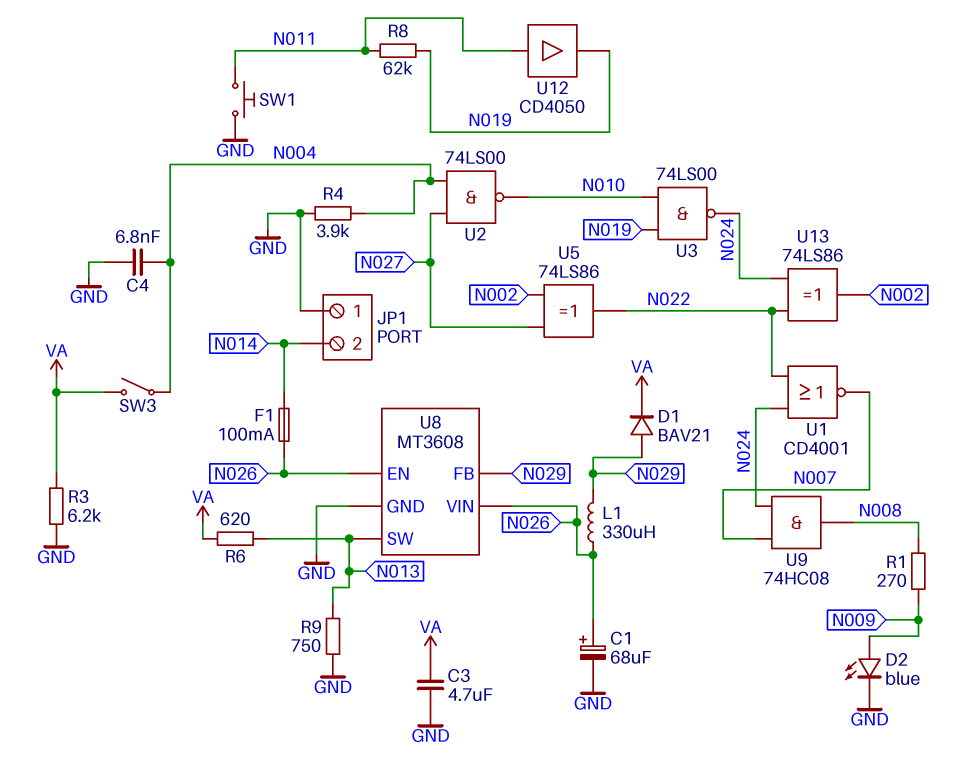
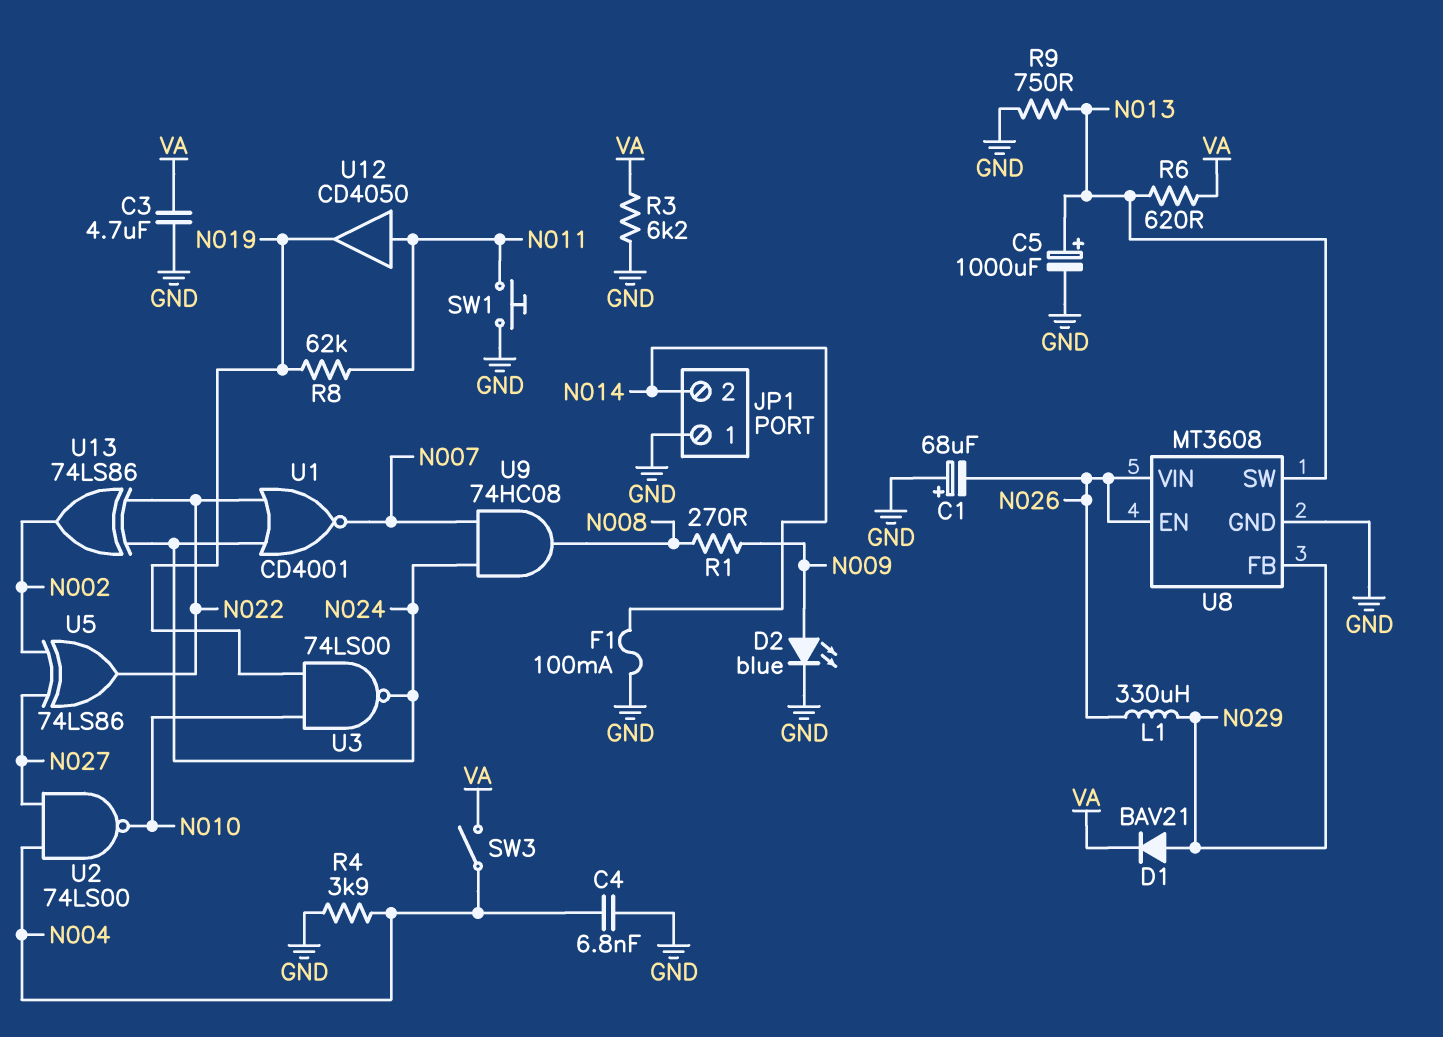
C1: 68uF (plus N026, minus GND) -> 68uF (plus GND, minus N026)
C5: none -> 1000uF (plus N013, minus GND)
F1: 100mA (N014, N026) -> 100mA (GND, N014)

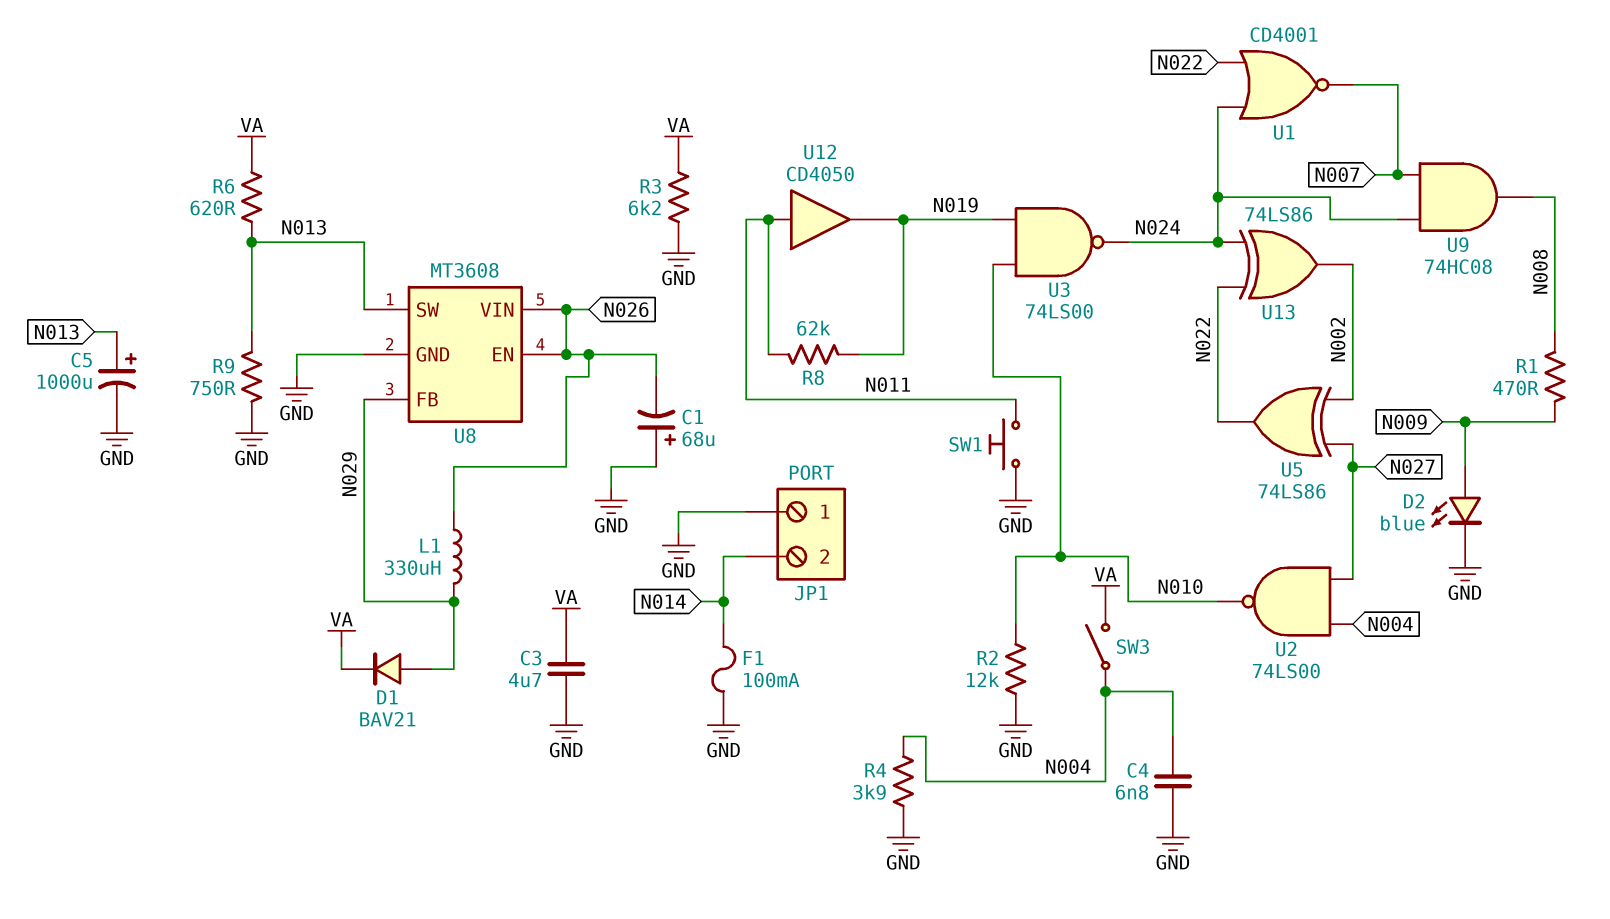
R1: 270 (N008, N009) -> 470 (N008, N009)
R2: none -> 12k (GND, N010)

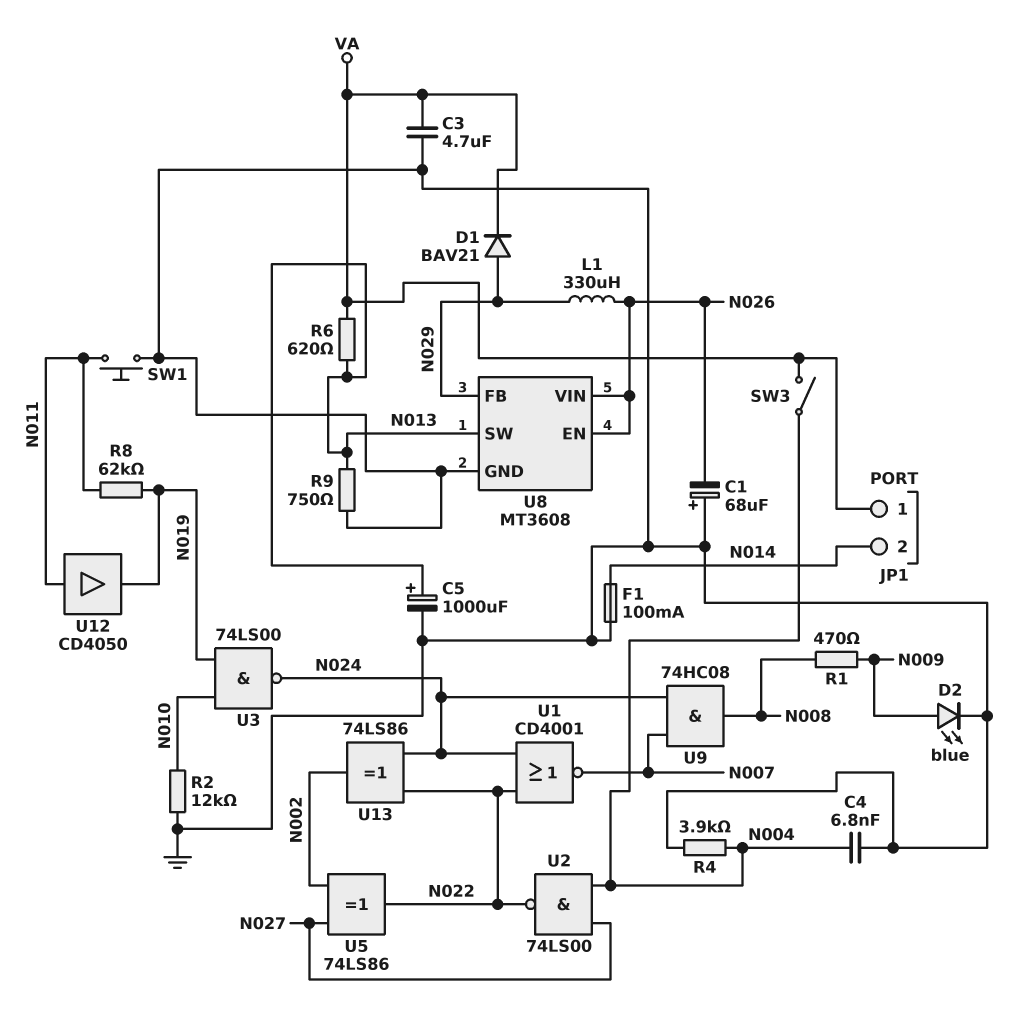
JP1 pin 1: GND -> VA
R3: 6.2k (GND, VA) -> none
U2: NAND 74LS00 (in N004, in N027, out N010) -> NAND 74LS00 (in N004, in N027, out N022)

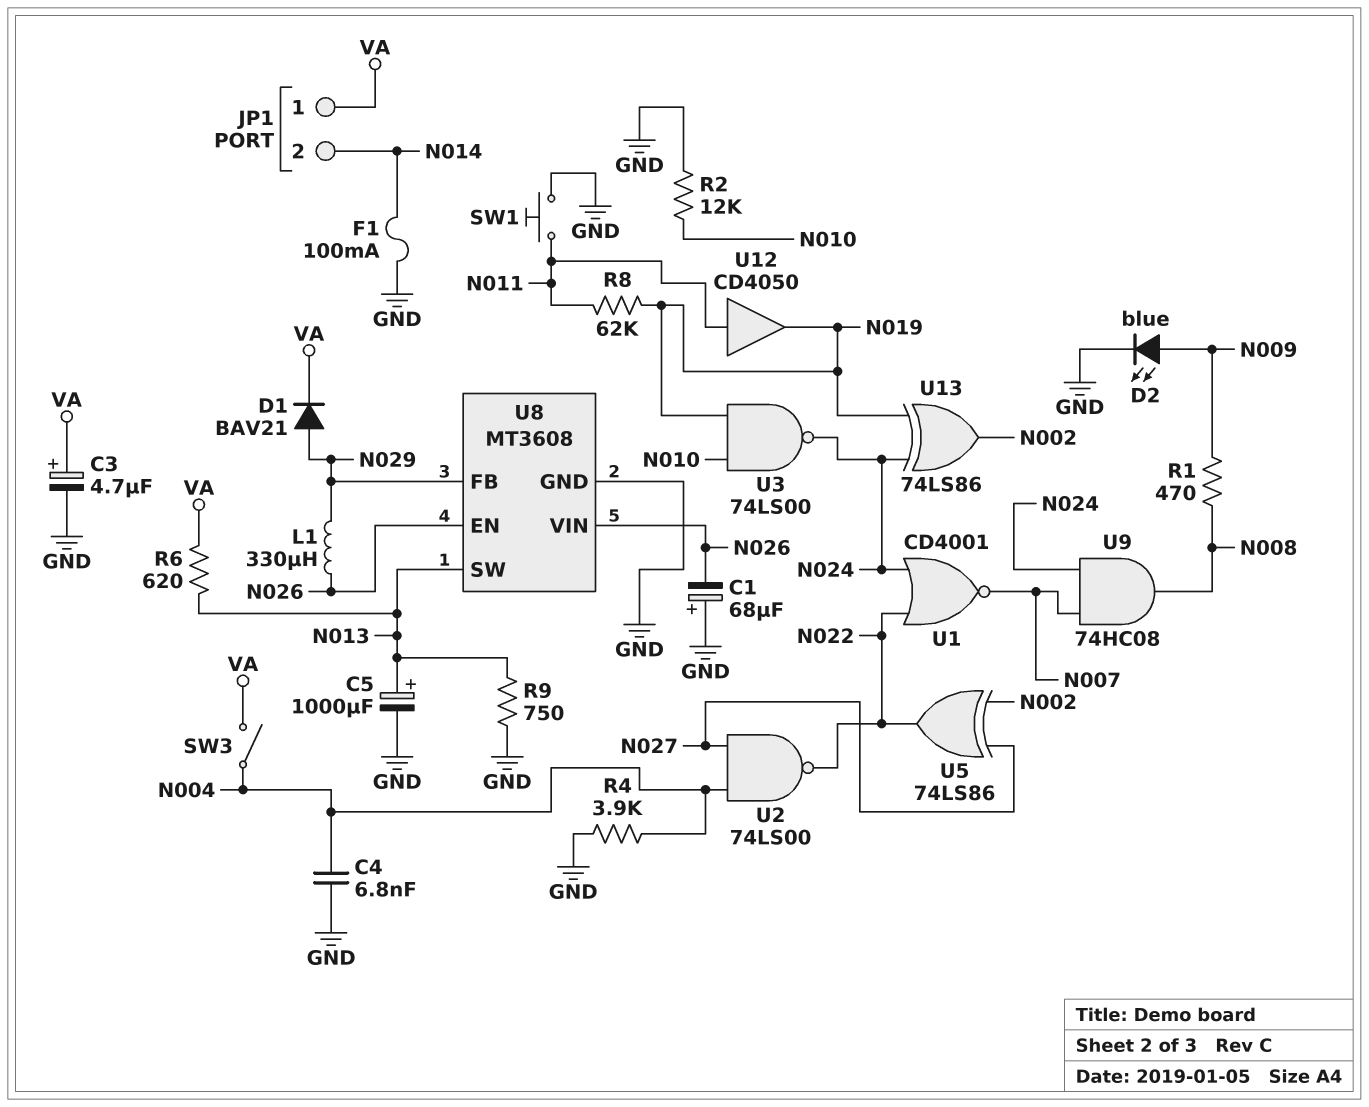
C3: 4.7uF (GND, VA) -> 4.7uF (plus VA, minus GND)
U13: XOR 74LS86 (in N022, in N024, out N002) -> XOR 74LS86 (in N019, in N024, out N002)

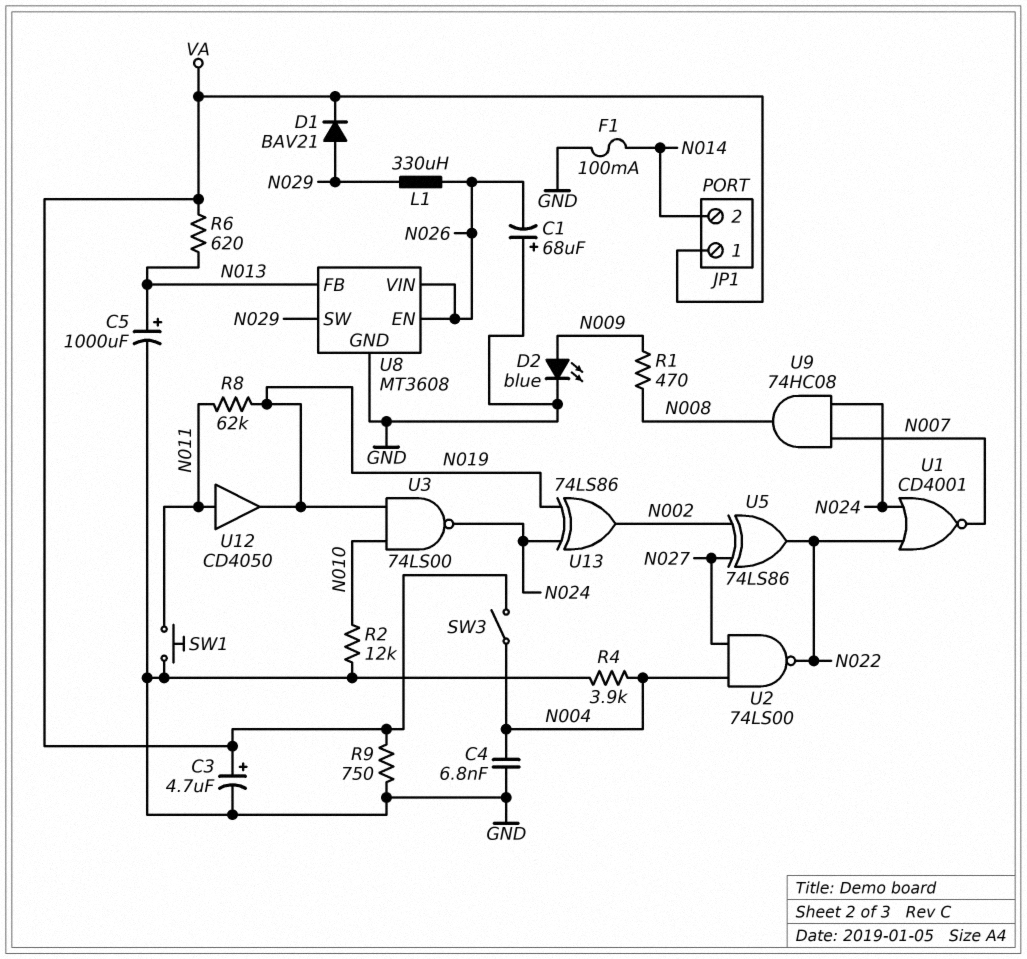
R9: 750 (GND, N013) -> 750 (GND, VA)
U8 pin FB: N029 -> N013
U8 pin SW: N013 -> N029

